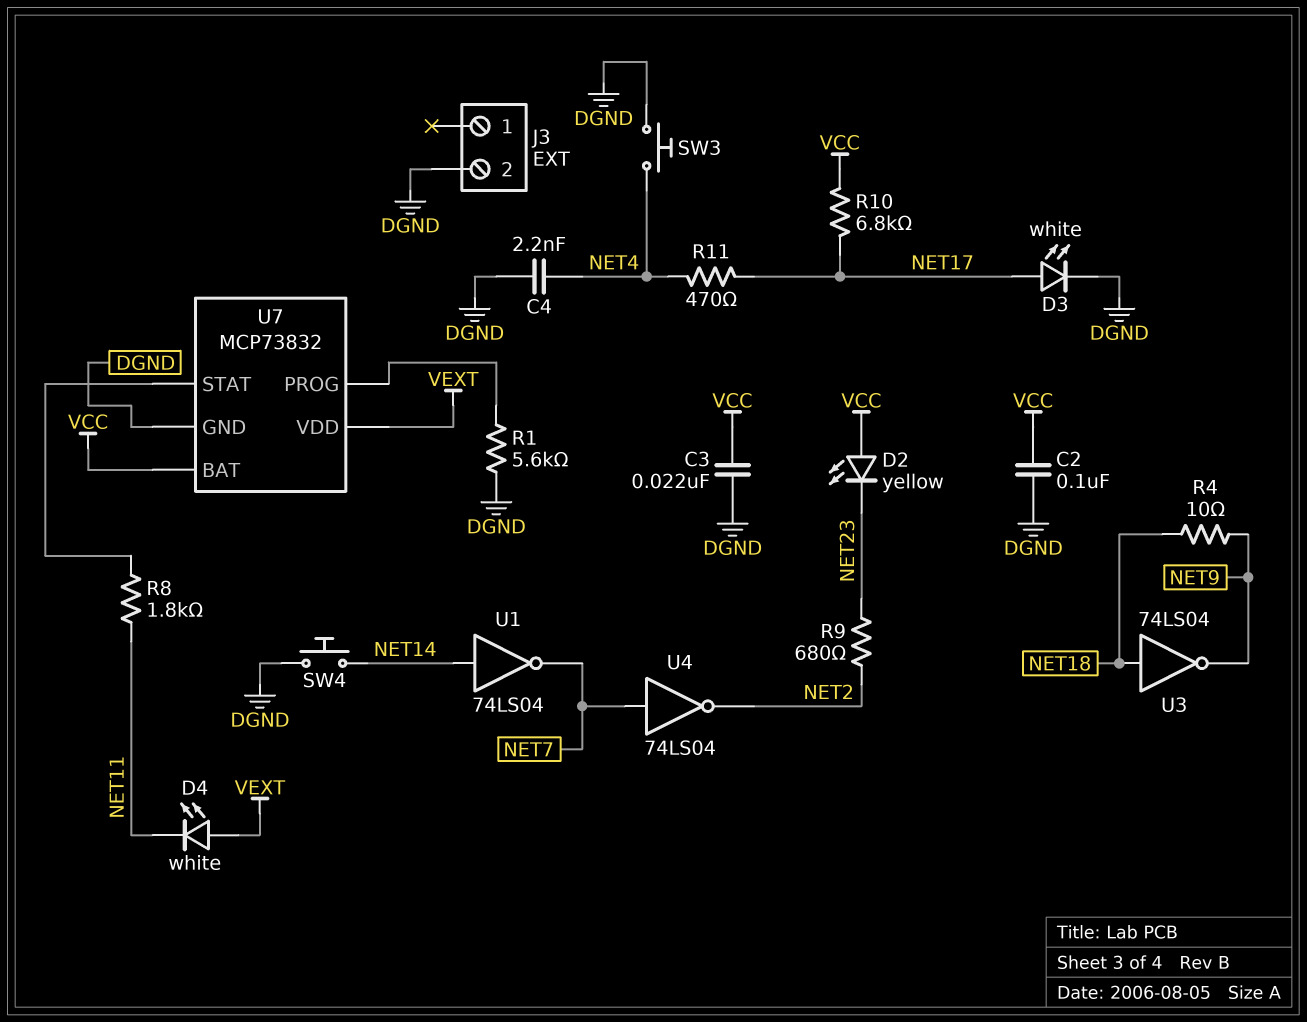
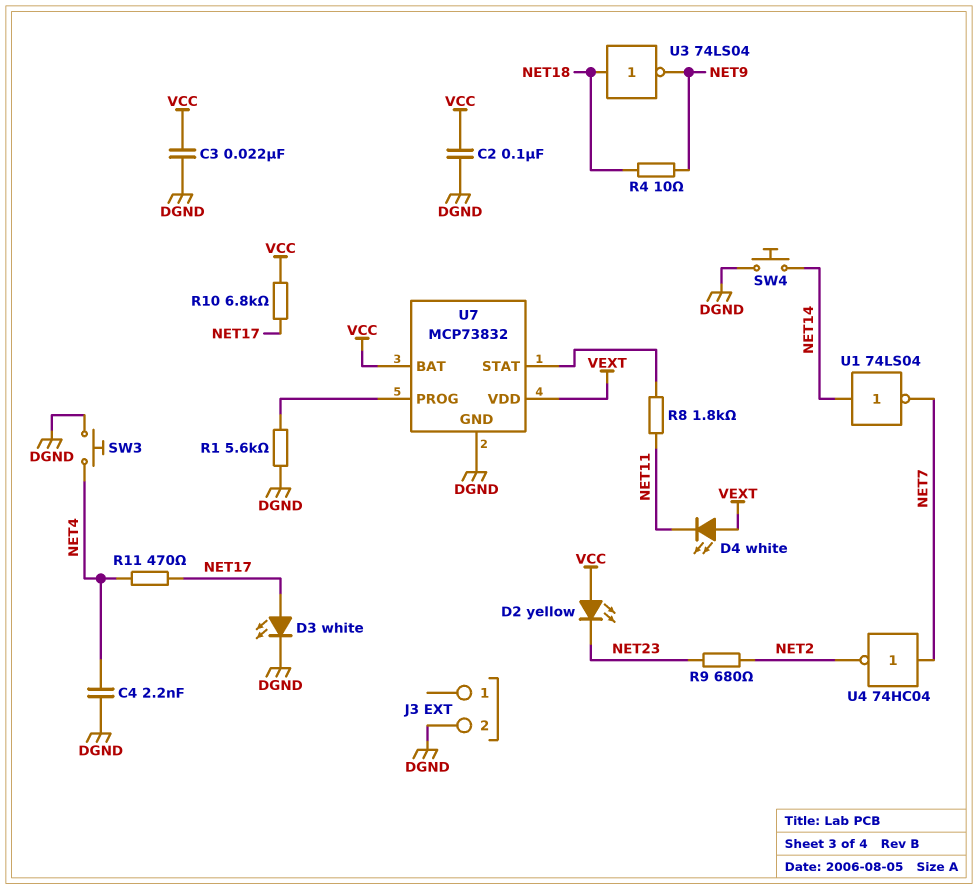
U4: NOT 74LS04 (in NET7, out NET2) -> NOT 74HC04 (in NET7, out NET2)

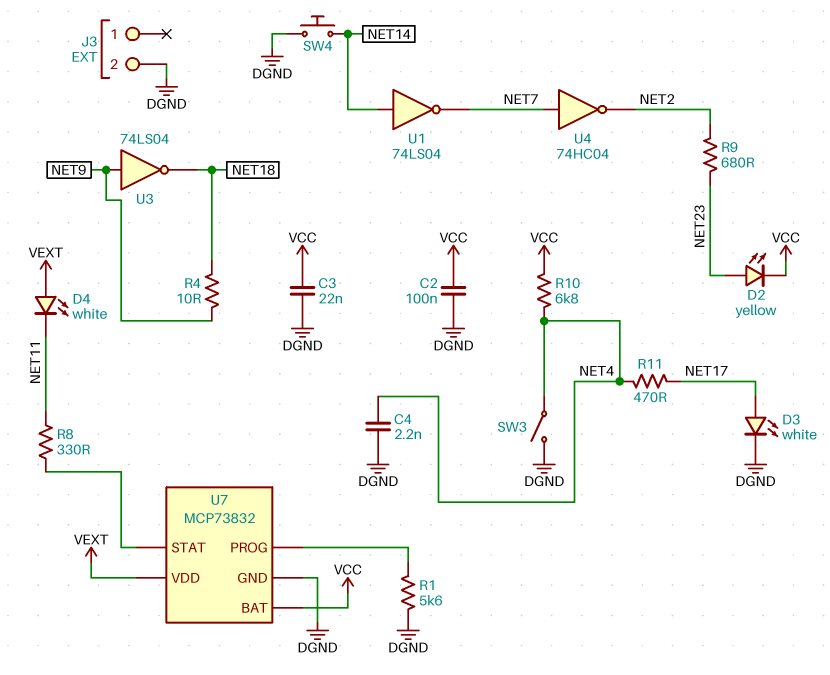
D2: LED yellow (A VCC, K NET23) -> LED yellow (A NET23, K VCC)
R8: 1.8k (NET11, U7/STAT) -> 330 (NET11, U7/STAT)
R10: 6.8k (NET17, VCC) -> 6.8k (NET4, VCC)
SW3: button (DGND, NET4) -> switch (DGND, NET4)
U3: NOT 74LS04 (in NET18, out NET9) -> NOT 74LS04 (in NET9, out NET18)

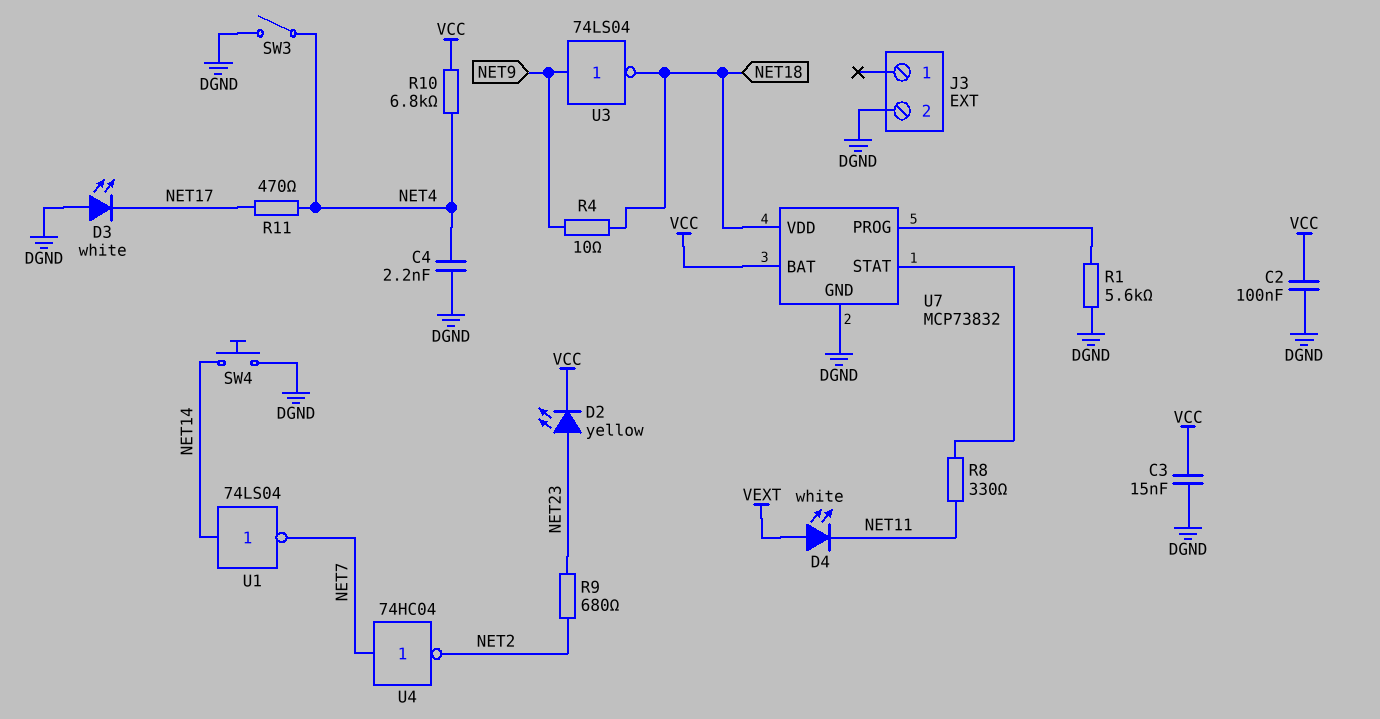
C3: 22nF (DGND, VCC) -> 15nF (DGND, VCC)
D3: LED white (A NET17, K DGND) -> LED white (A DGND, K NET17)
U7 pin VDD: VEXT -> NET18

